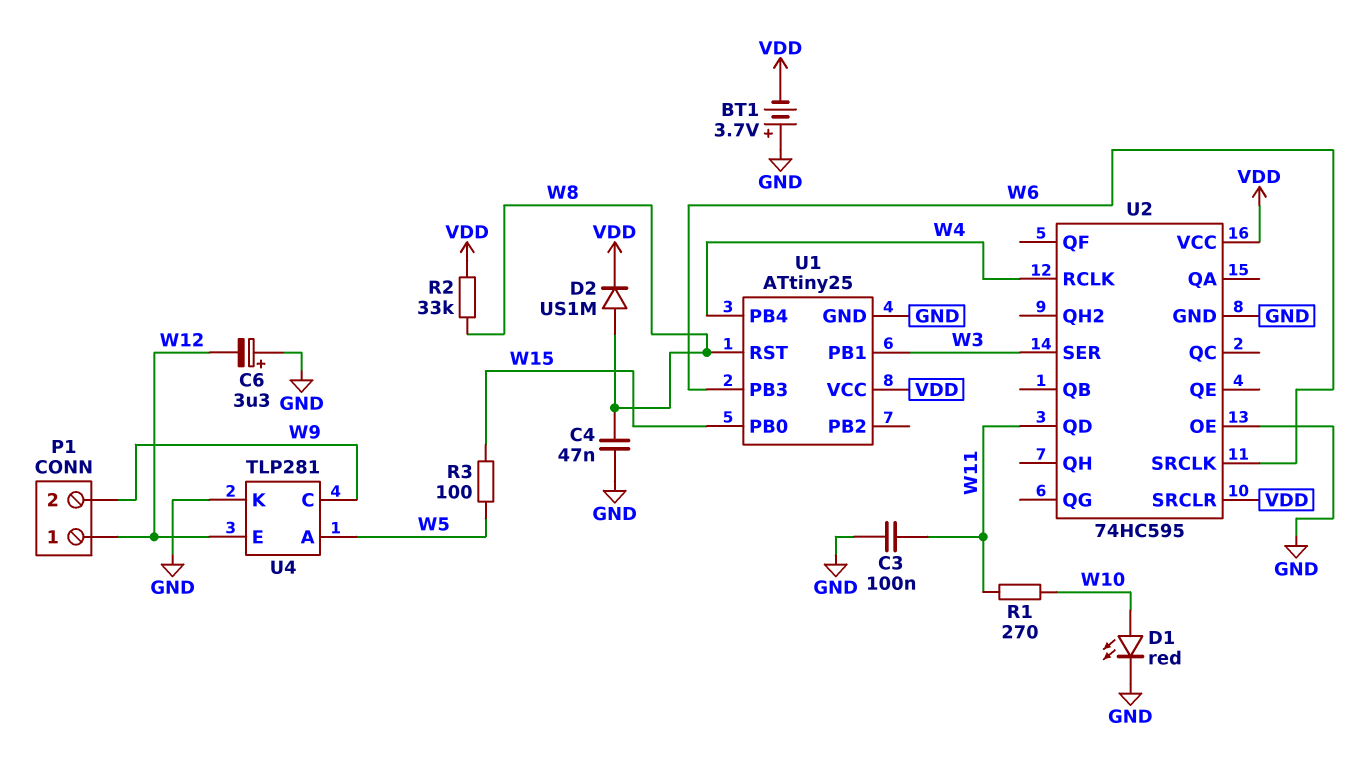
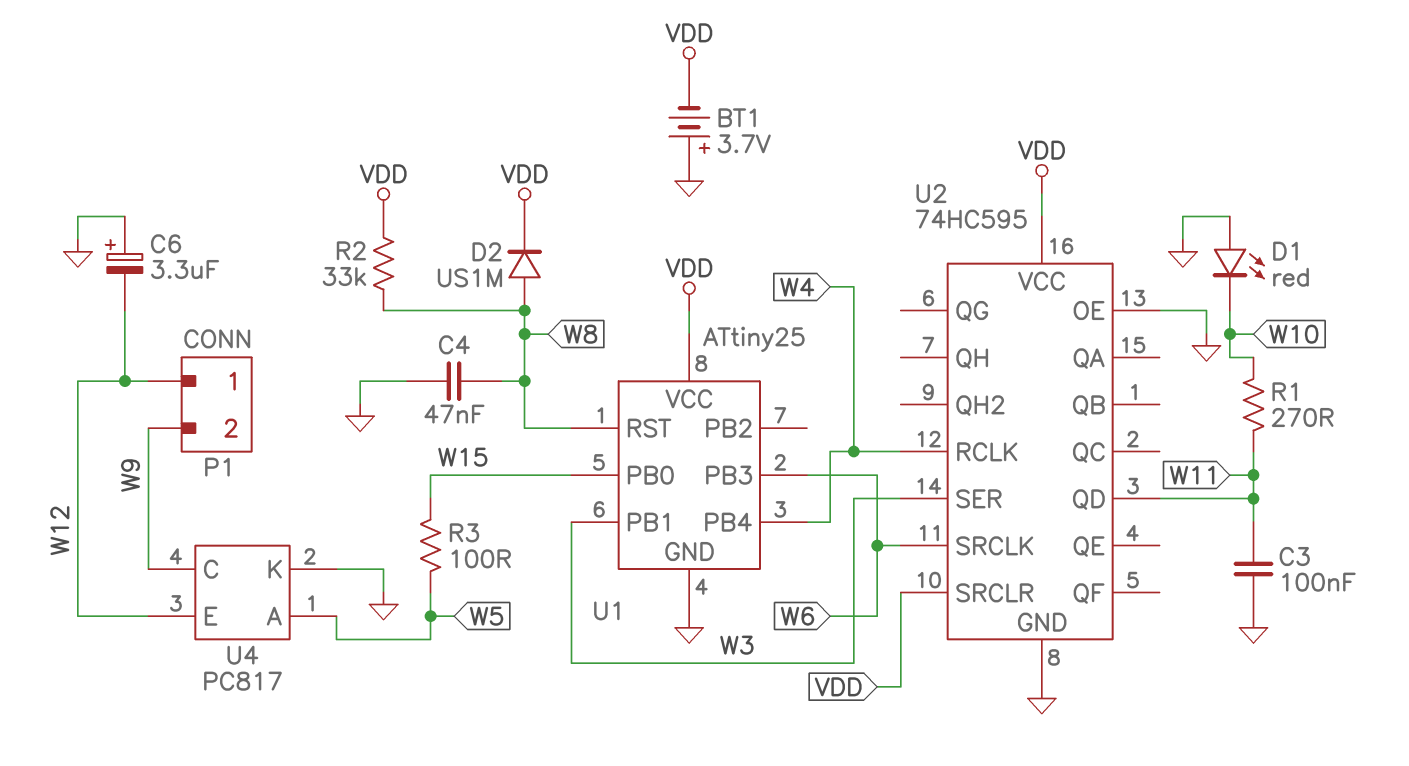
D1: LED red (A W10, K GND) -> LED red (A GND, K W10)
U4: TLP281 -> PC817

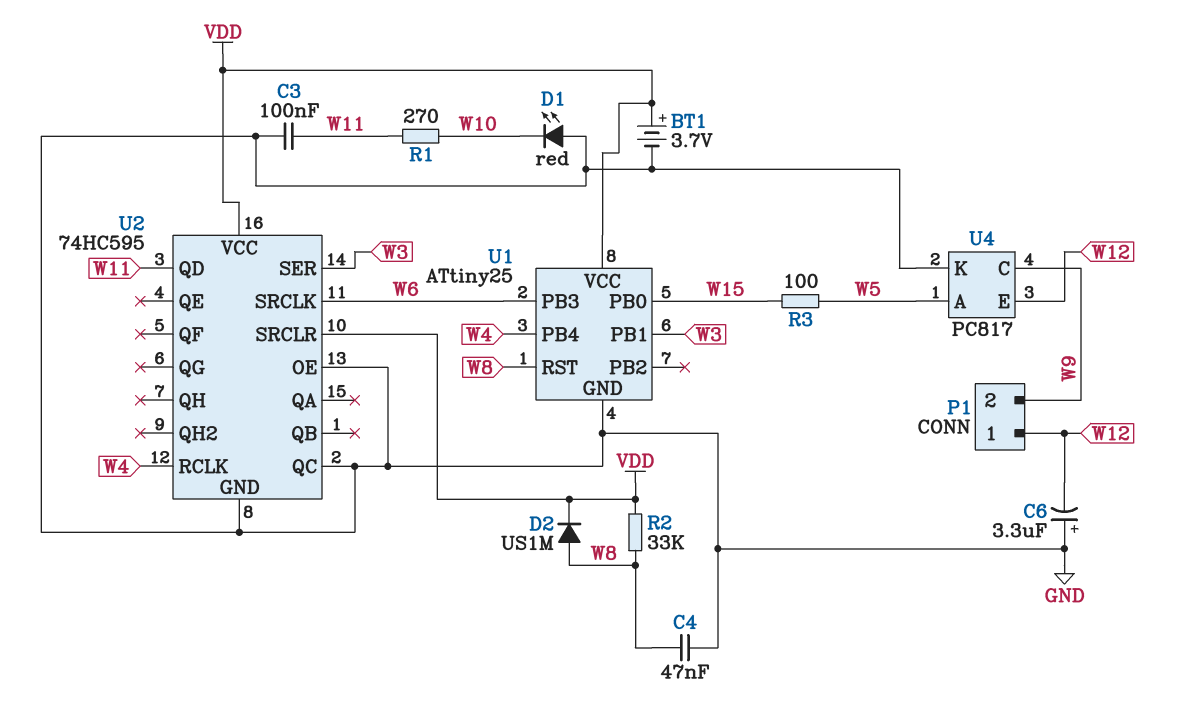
BT1: 3.7V (plus GND, minus VDD) -> 3.7V (plus VDD, minus GND)
U2 pin QC: none -> GND

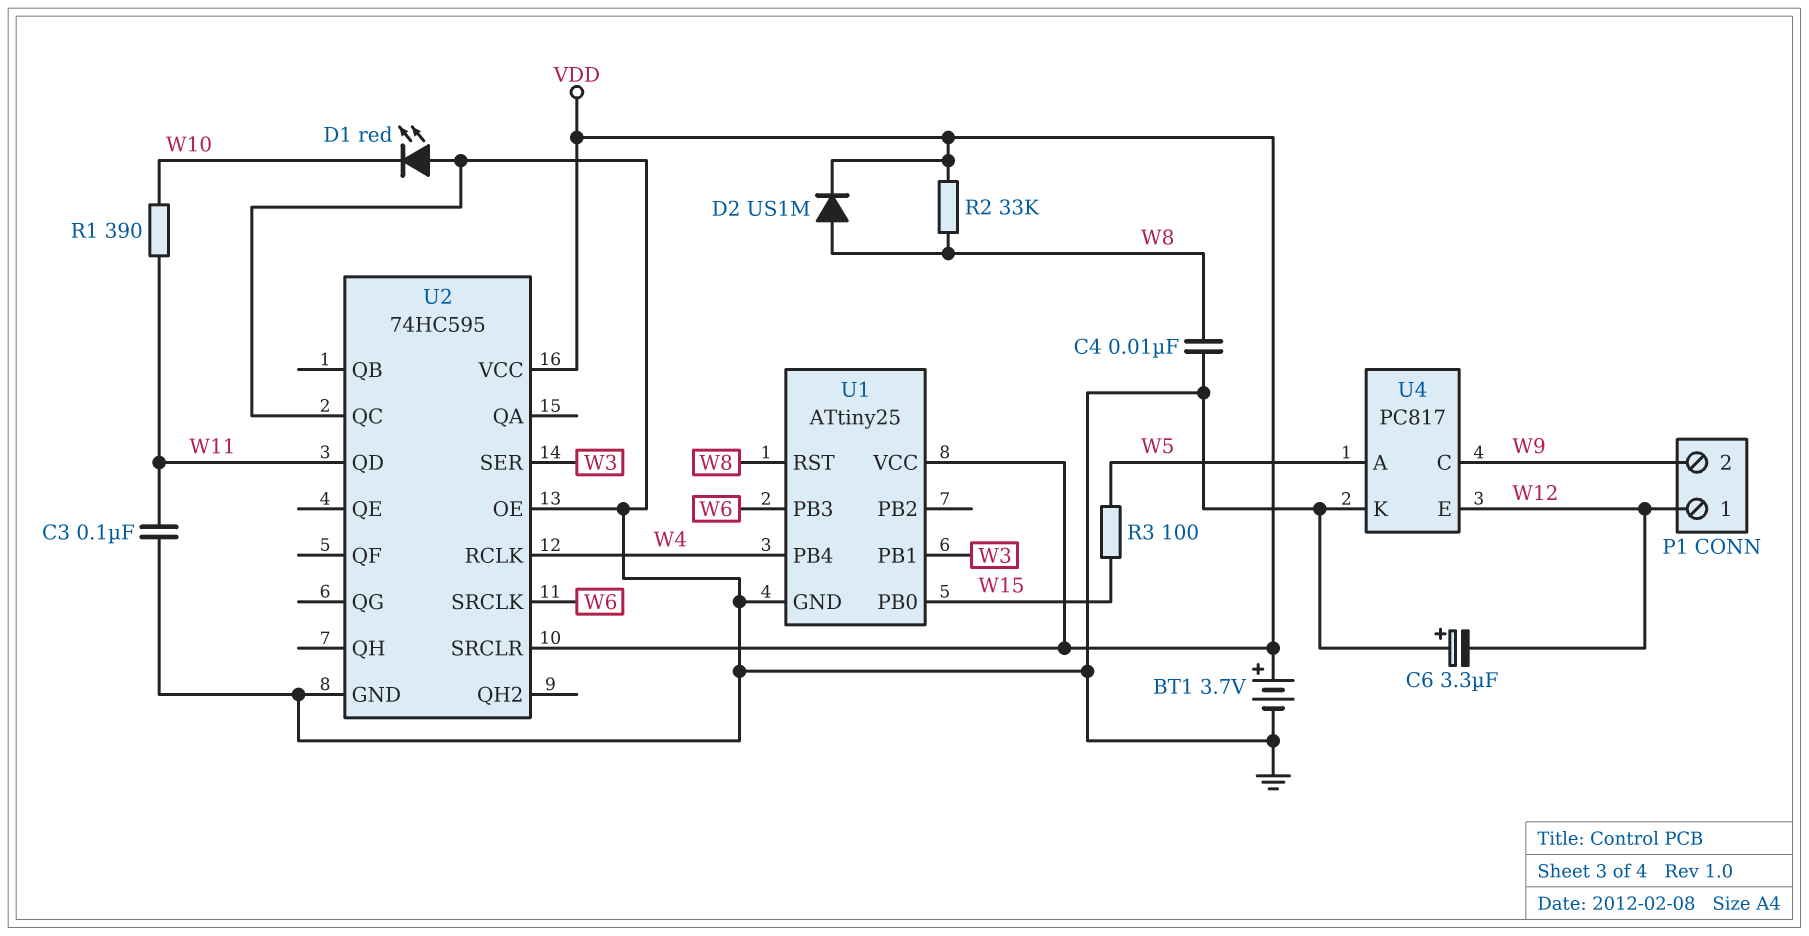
C4: 47nF (GND, W8) -> 10nF (GND, W8)
R1: 270 (W10, W11) -> 390 (W10, W11)

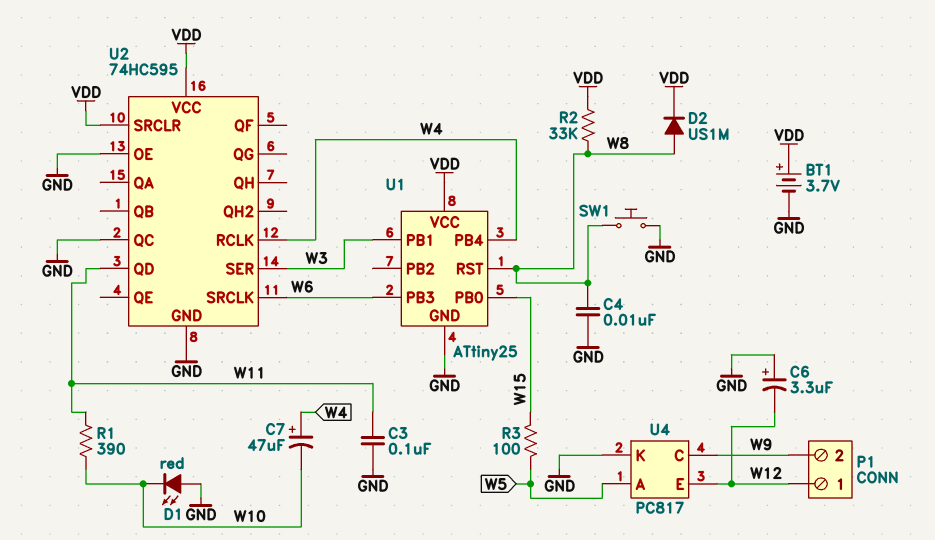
C7: none -> 47uF (plus W4, minus W10)
SW1: none -> button (GND, W8)

